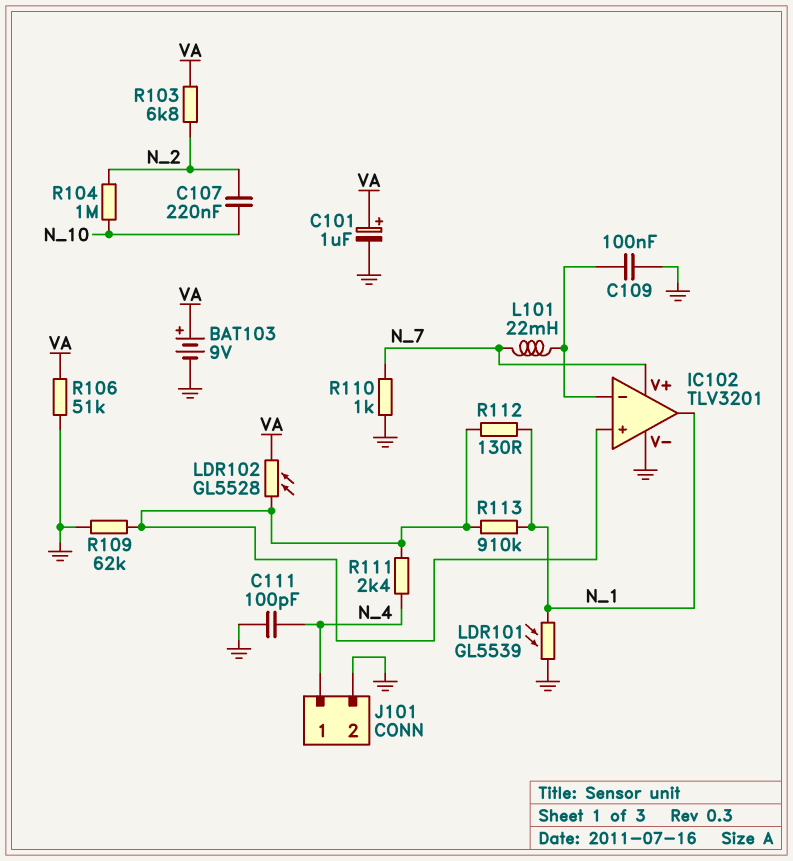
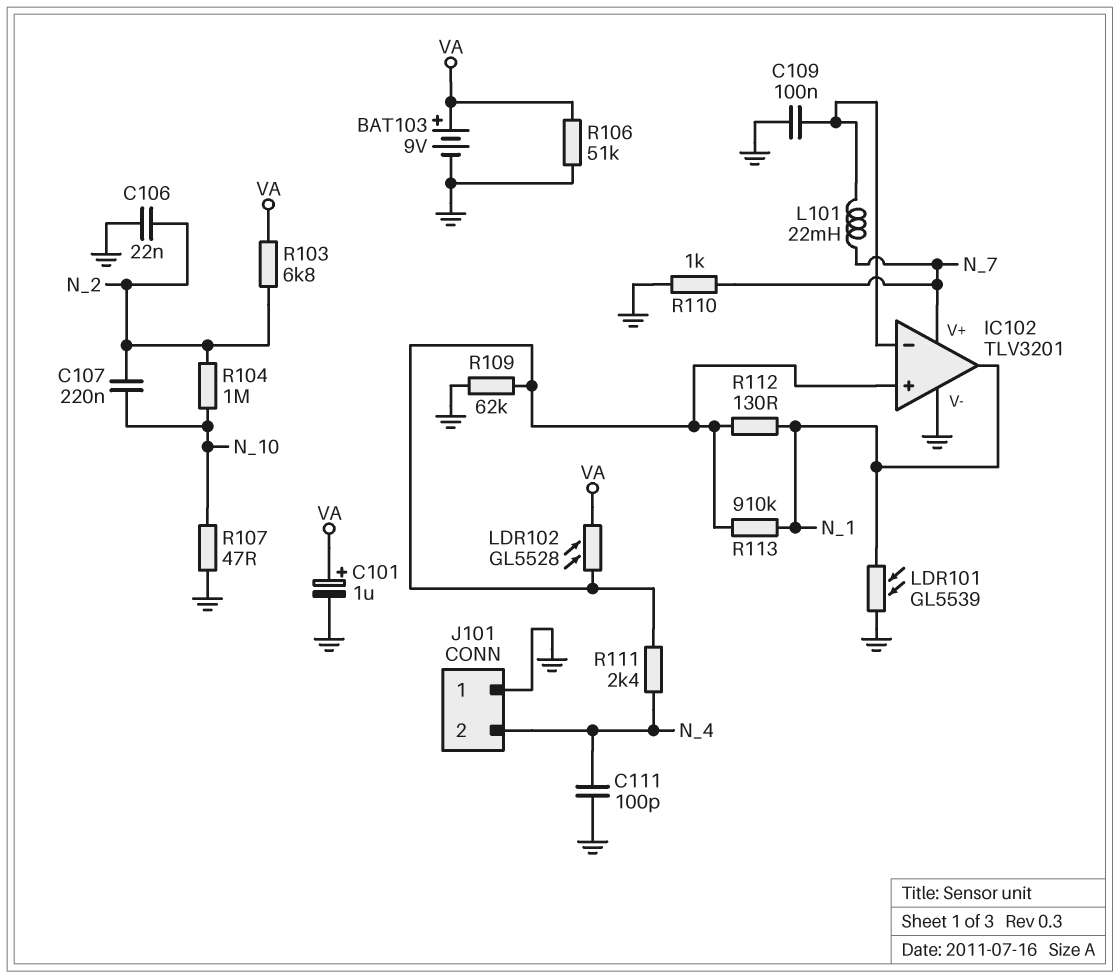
C106: none -> 22nF (GND, N_2)
J101 pin 1: N_4 -> GND
J101 pin 2: GND -> N_4
R107: none -> 47 (GND, N_10)

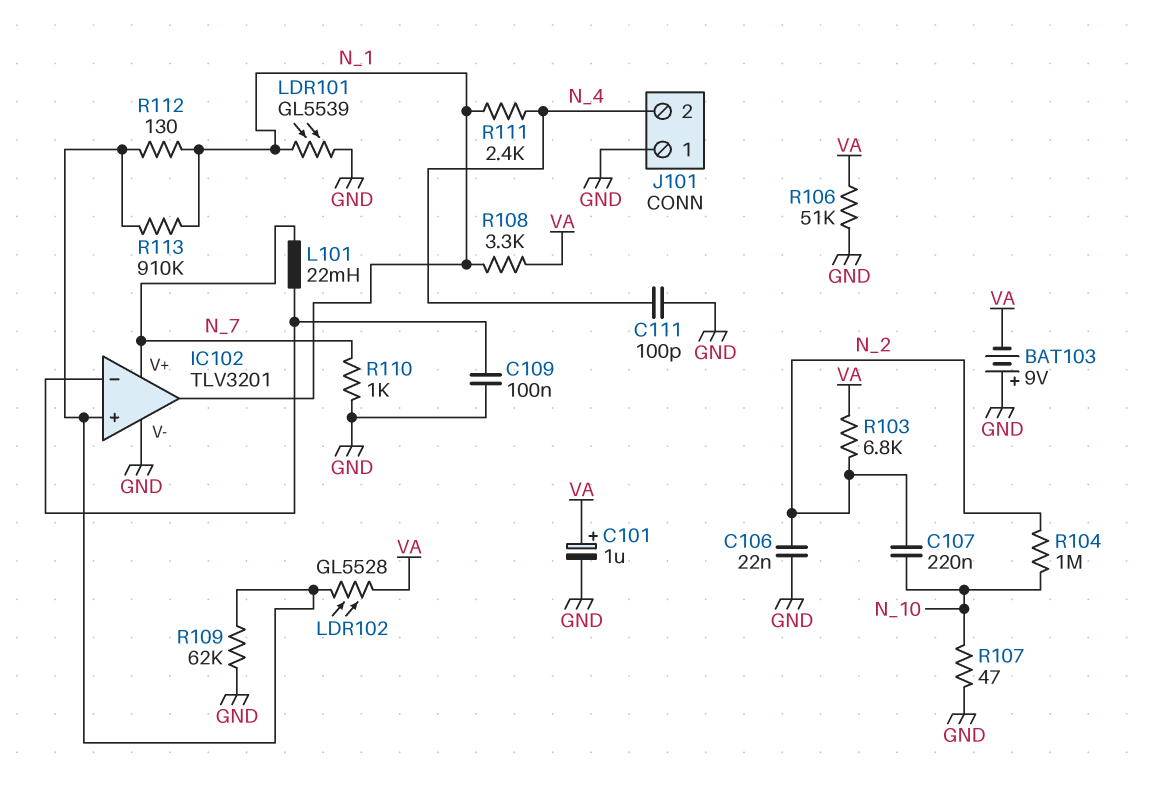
BAT103: 9V (plus VA, minus GND) -> 9V (plus GND, minus VA)
R108: none -> 3.3k (N_1, VA)
R111: 2.4k (IC102/in+, N_4) -> 2.4k (N_1, N_4)

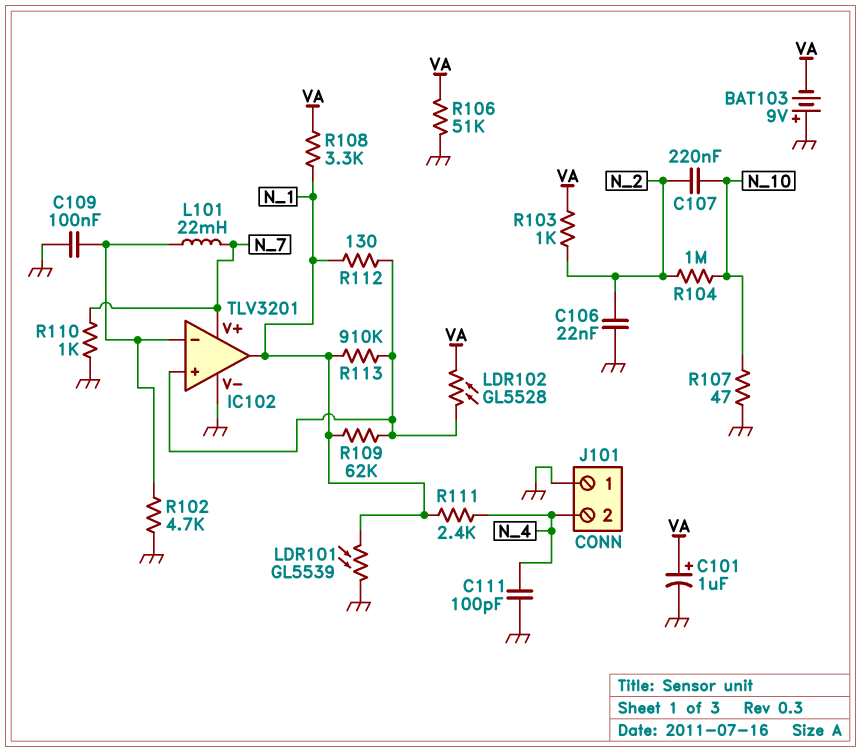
R102: none -> 4.7k (GND, IC102/in-)
R103: 6.8k (N_2, VA) -> 1k (N_2, VA)
R109: 62k (GND, IC102/in+) -> 62k (IC102/in+, N_1)

